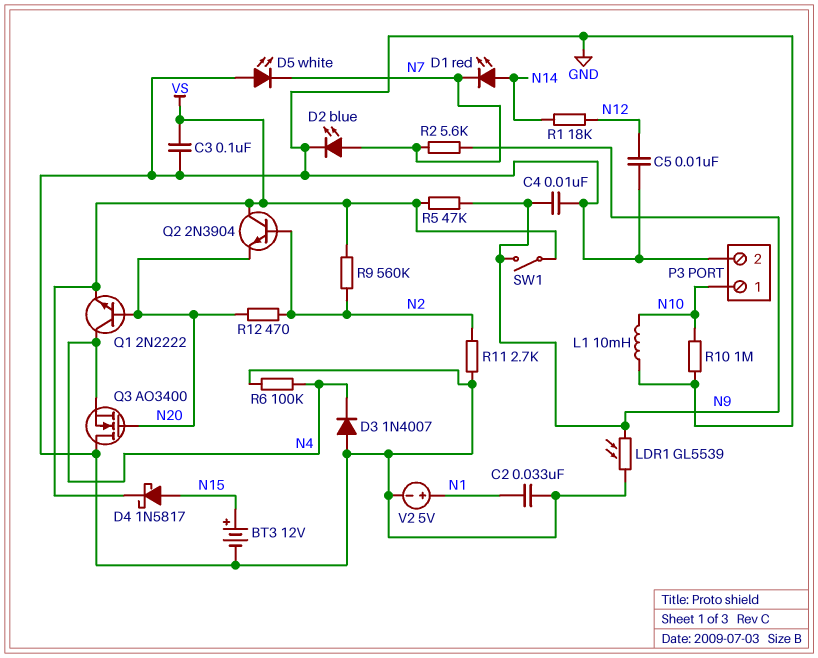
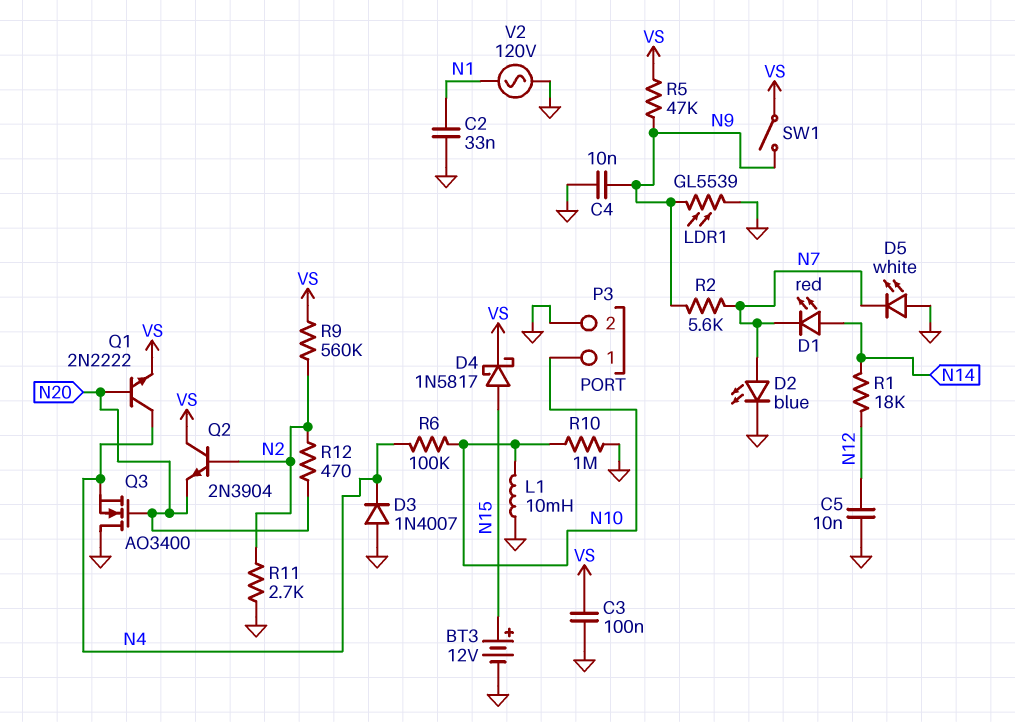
R6: 100k (GND, N4) -> 100k (N4, N10)
V2: 5V (plus N1, minus GND) -> AC 120V (GND, N1)

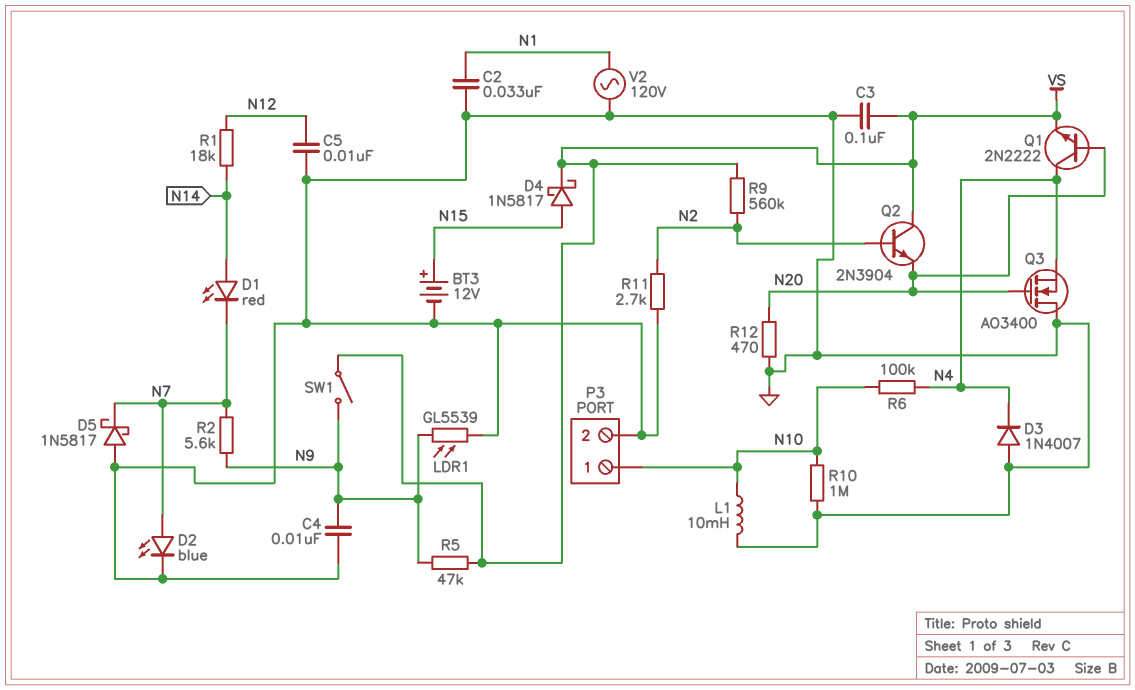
D5: LED white (A GND, K N7) -> schottky 1N5817 (A GND, K N7)
R12: 470 (N2, N20) -> 470 (GND, N20)

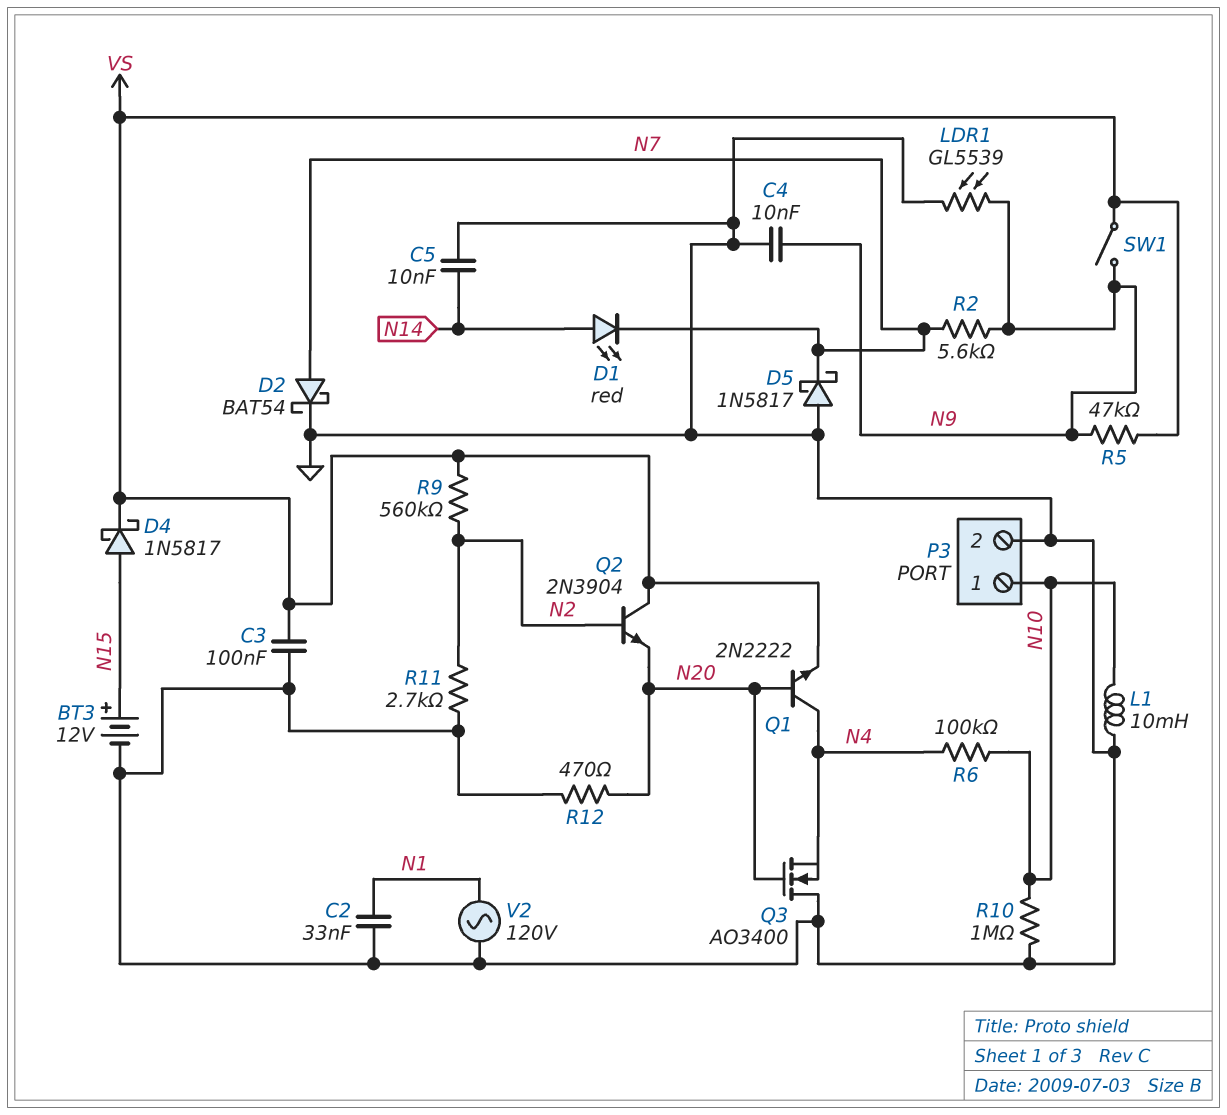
C5: 10nF (GND, N12) -> 10nF (GND, N14)
D2: LED blue (A N7, K GND) -> schottky BAT54 (A N7, K GND)
D3: diode 1N4007 (A GND, K N4) -> none
R1: 18k (N12, N14) -> none

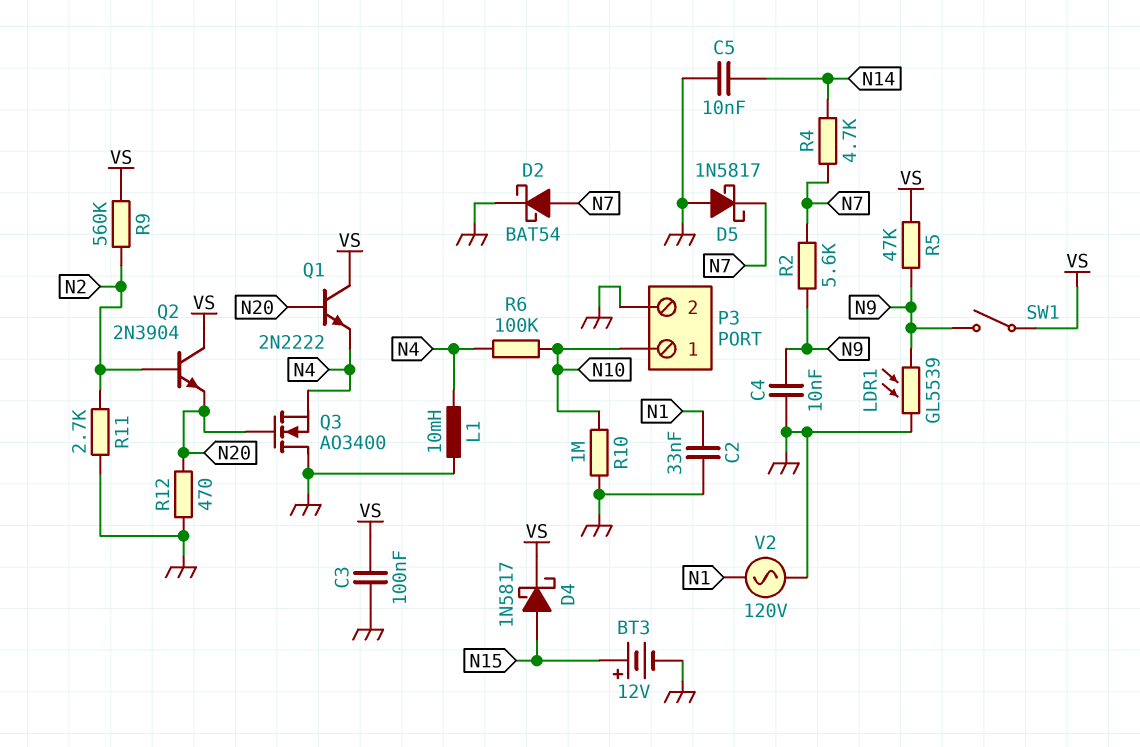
D1: LED red (A N14, K N7) -> none
L1: 10mH (GND, N10) -> 10mH (GND, N4)
Q1: NPN 2N2222 (B N20, C N4, E VS) -> NPN 2N2222 (B N20, C VS, E N4)
R4: none -> 4.7k (N7, N14)

